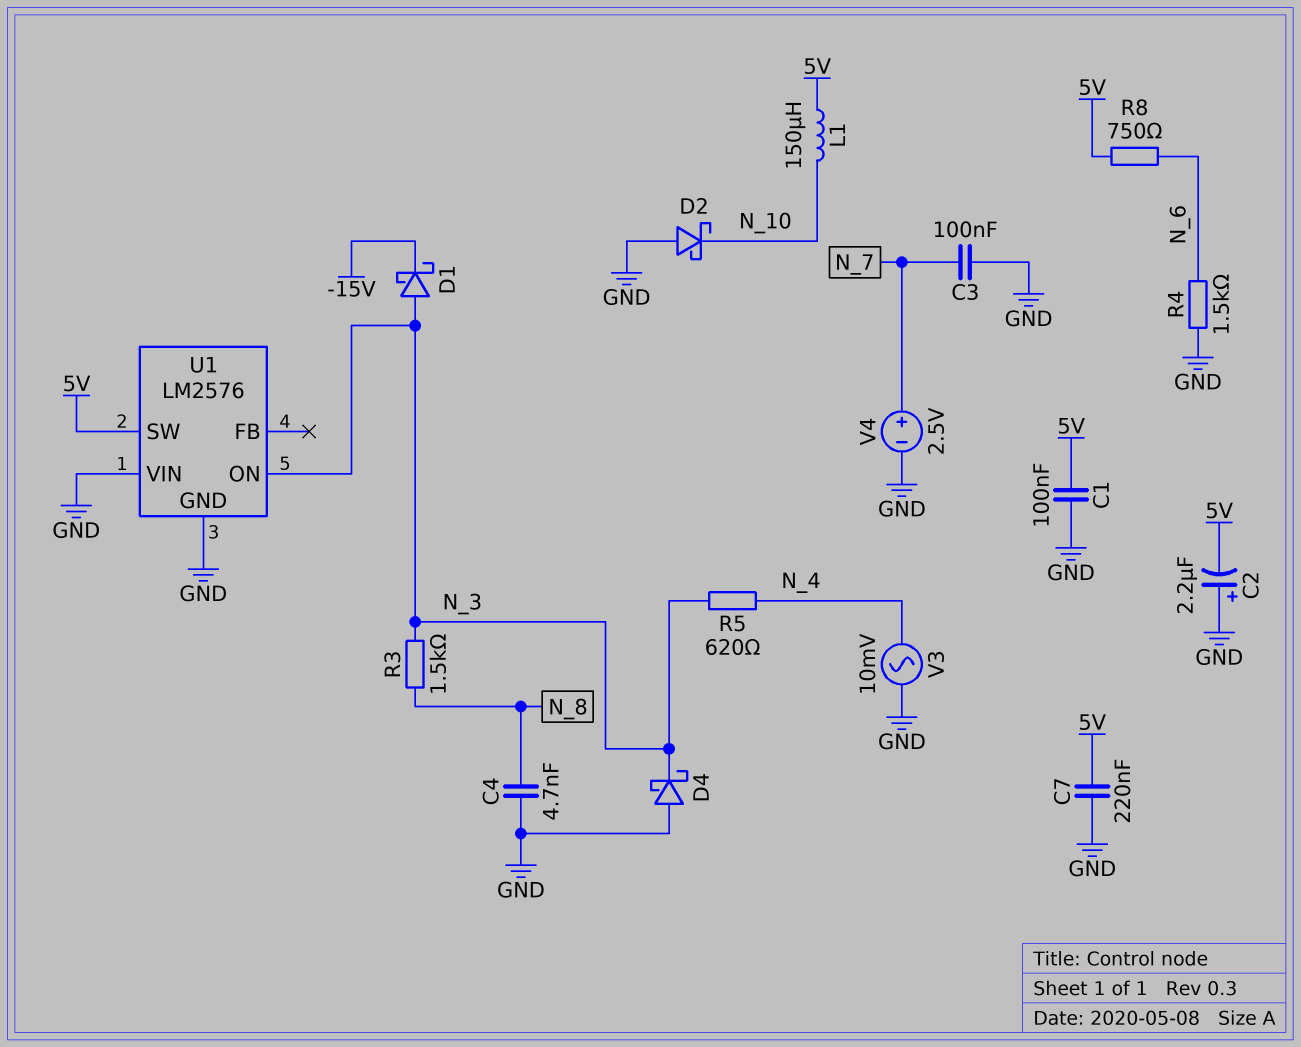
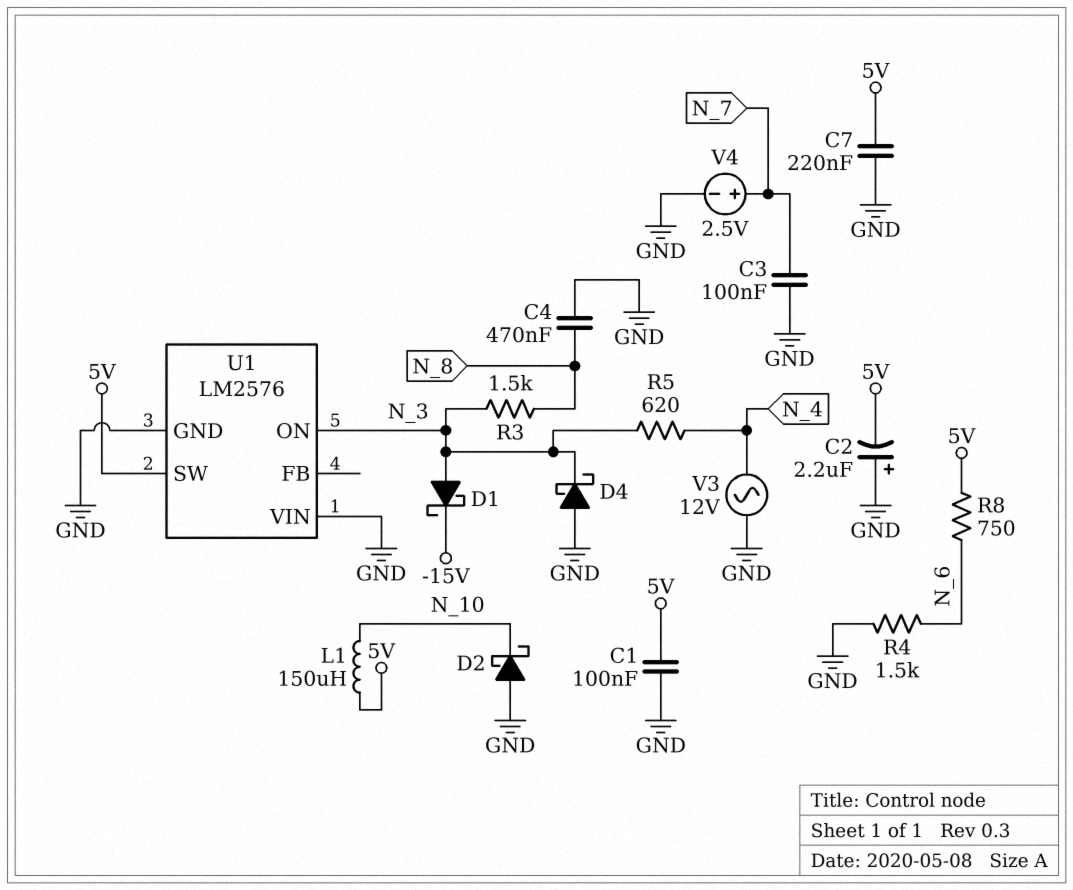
C4: 4.7nF (GND, N_8) -> 470nF (GND, N_8)
V3: AC 10mV (GND, N_4) -> AC 12V (GND, N_4)

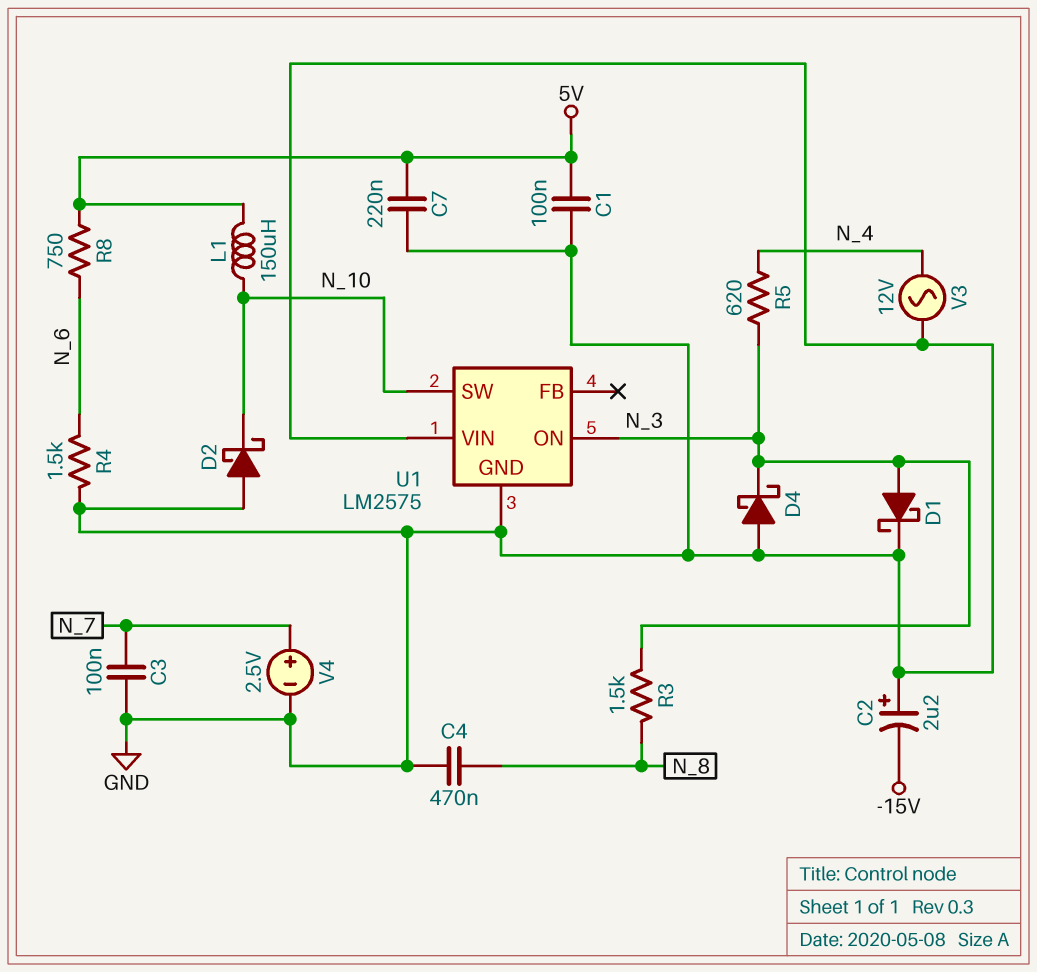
C2: 2.2uF (plus GND, minus 5V) -> 2.2uF (plus GND, minus -15V)
D1: schottky (A N_3, K -15V) -> schottky (A N_3, K GND)
U1: LM2576 -> LM2575
U1 pin SW: 5V -> N_10

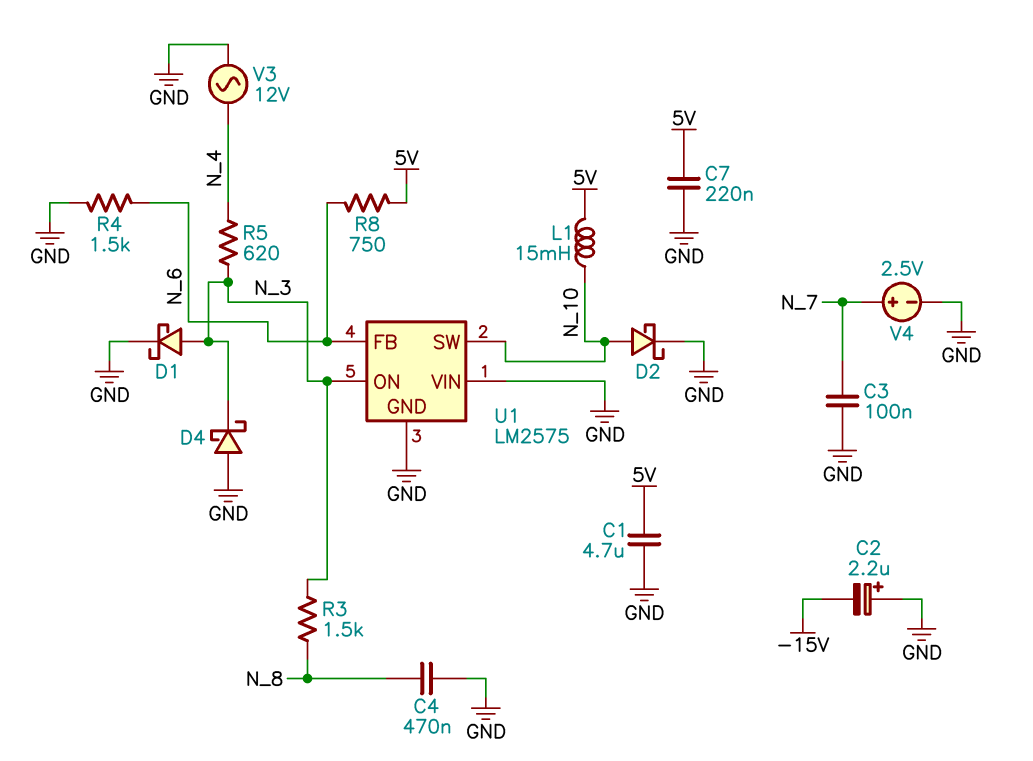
C1: 100nF (5V, GND) -> 4.7uF (5V, GND)
D2: schottky (A GND, K N_10) -> schottky (A N_10, K GND)
L1: 150uH (5V, N_10) -> 15mH (5V, N_10)
U1 pin FB: none -> N_6

